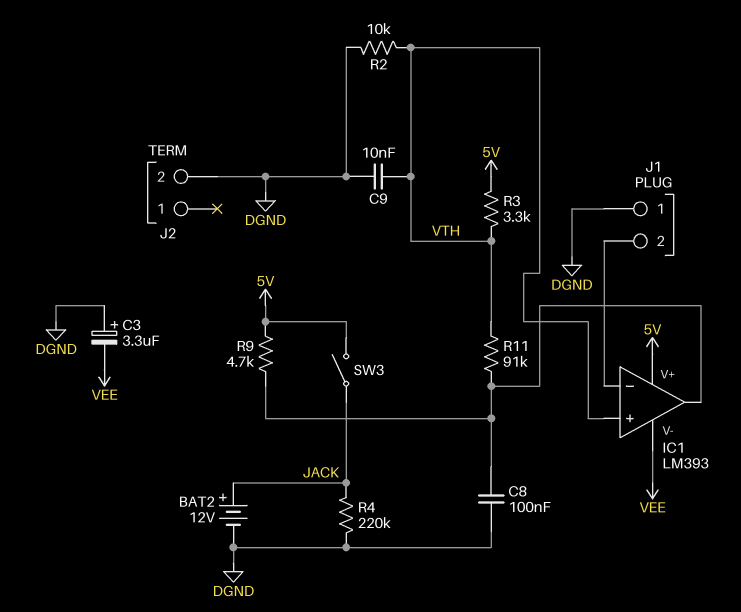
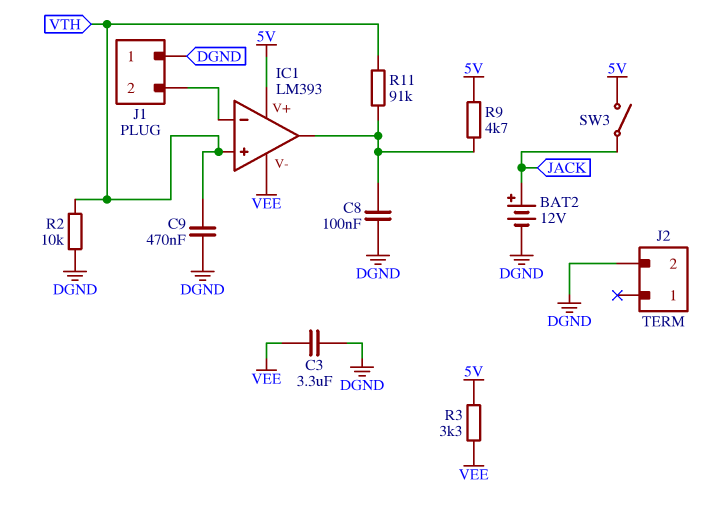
C3: 3.3uF (plus DGND, minus VEE) -> 3.3uF (DGND, VEE)
C9: 10nF (DGND, VTH) -> 470nF (DGND, VTH)
R3: 3.3k (5V, VTH) -> 3.3k (5V, VEE)
R4: 220k (DGND, JACK) -> none

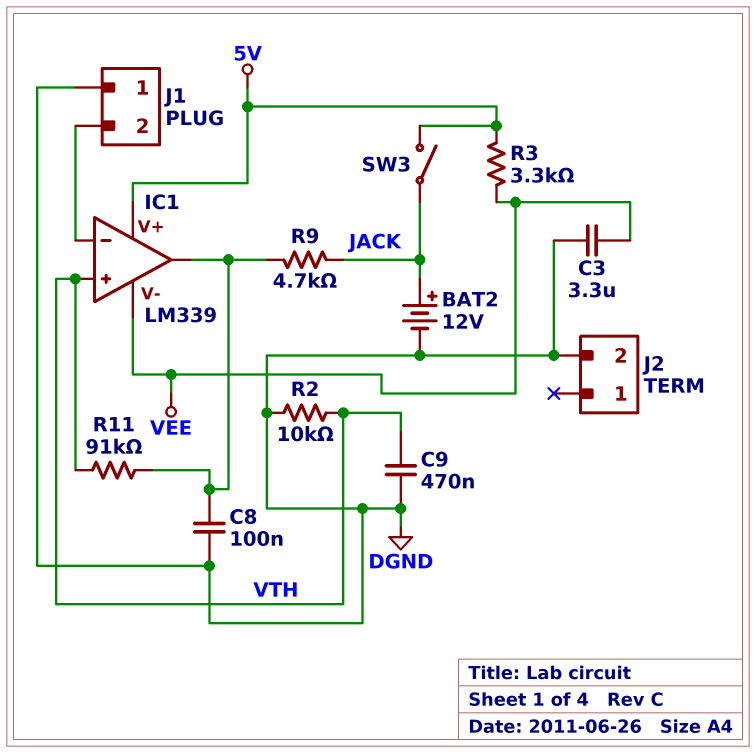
IC1: LM393 -> LM339
R9: 4.7k (5V, IC1/out) -> 4.7k (IC1/out, JACK)

